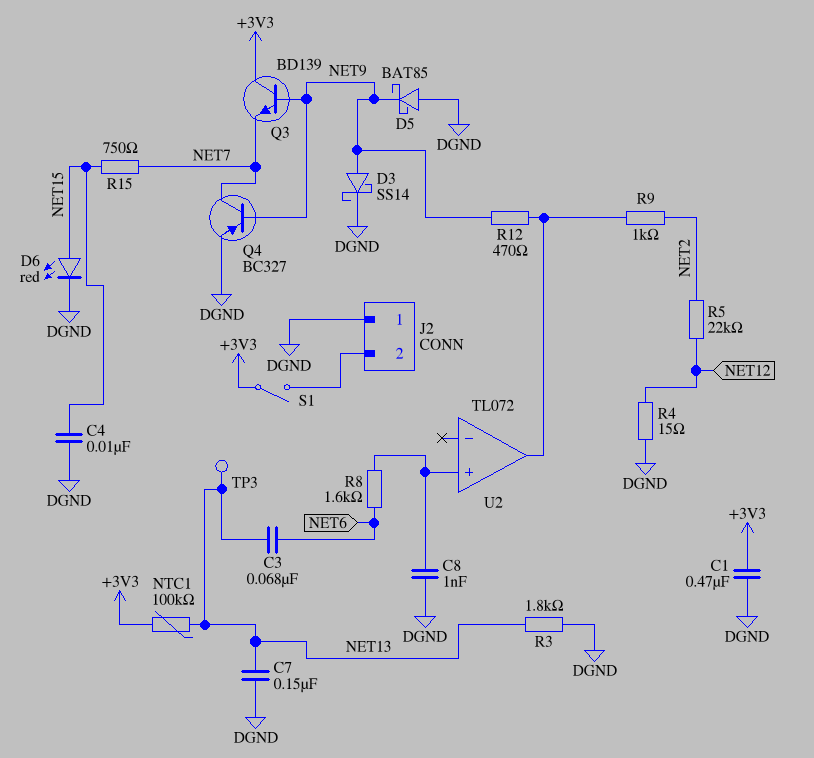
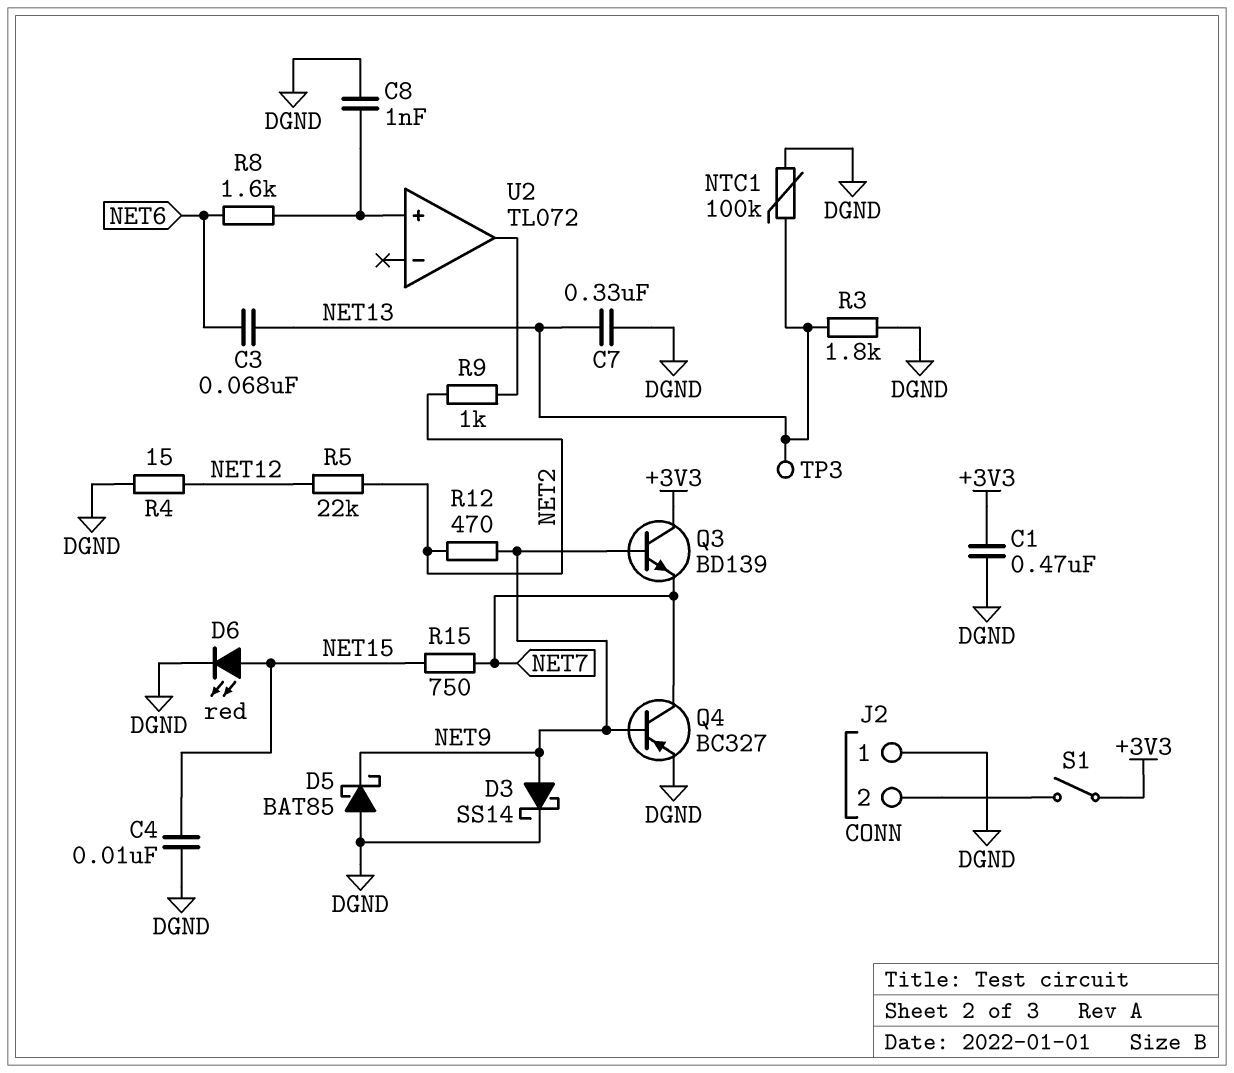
C7: 150nF (DGND, NET13) -> 330nF (DGND, NET13)
NTC1: 100k (+3V3, NET13) -> 100k (DGND, NET13)
R12: 470 (NET9, U2/out) -> 470 (NET2, NET9)

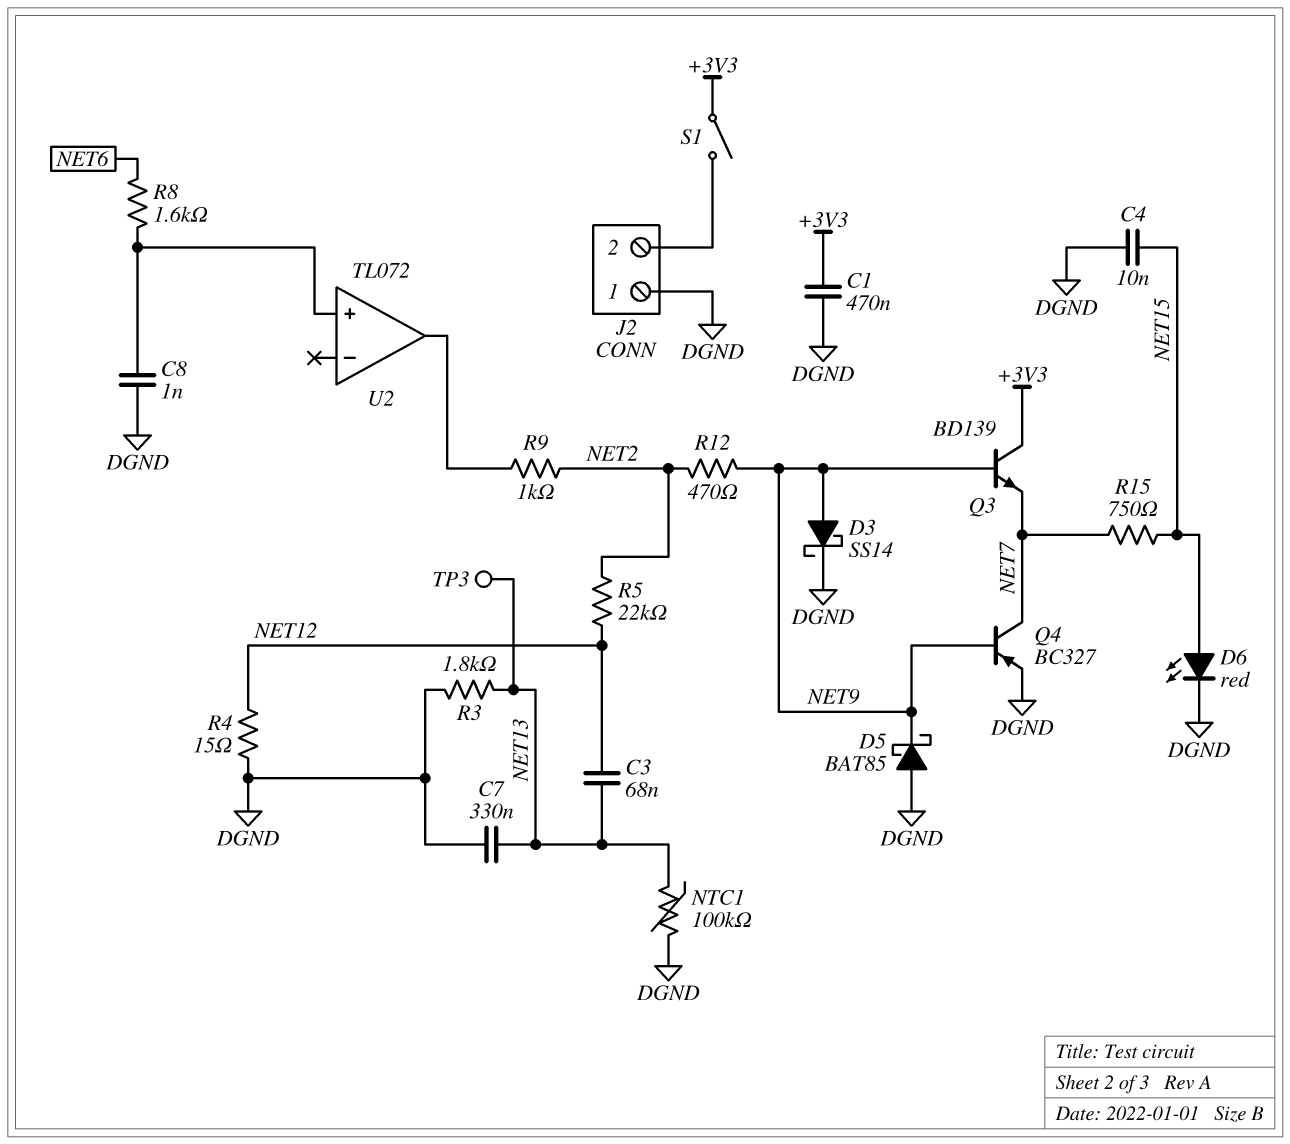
C3: 68nF (NET6, NET13) -> 68nF (NET12, NET13)

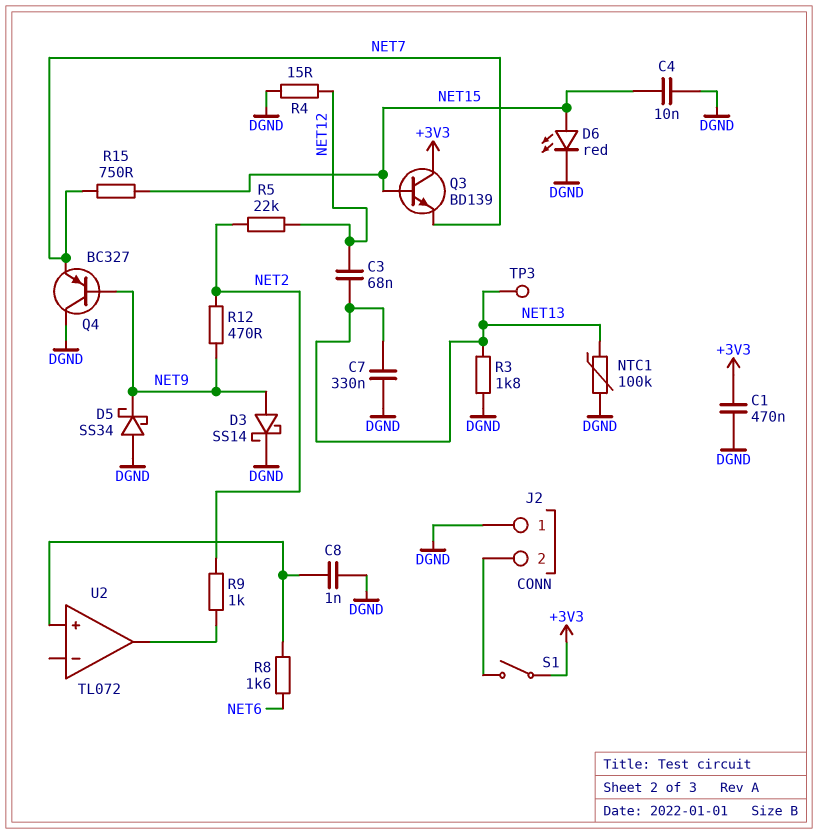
D5: schottky BAT85 (A DGND, K NET9) -> schottky SS34 (A DGND, K NET9)
Q3: NPN BD139 (B NET9, C +3V3, E NET7) -> NPN BD139 (B NET15, C +3V3, E NET7)
Q4: PNP BC327 (B NET9, C NET7, E DGND) -> PNP BC327 (B NET9, C DGND, E NET7)

